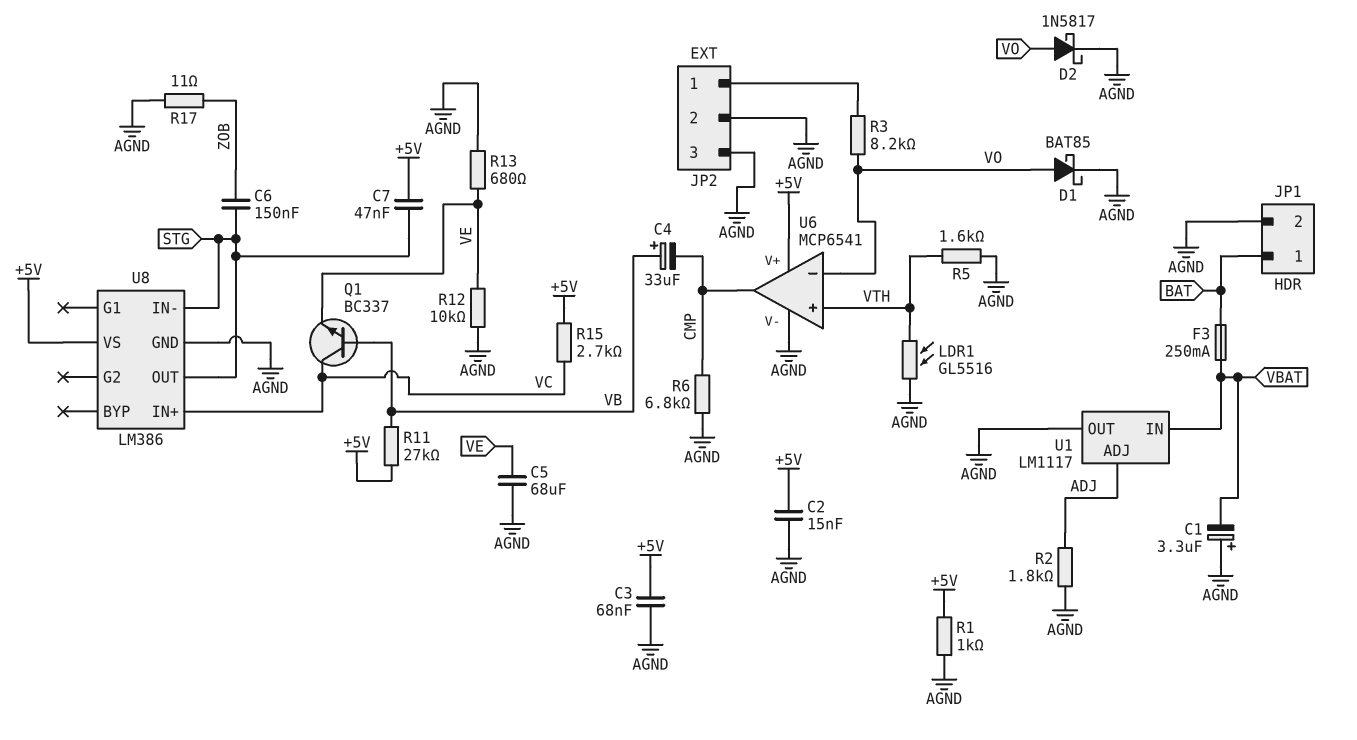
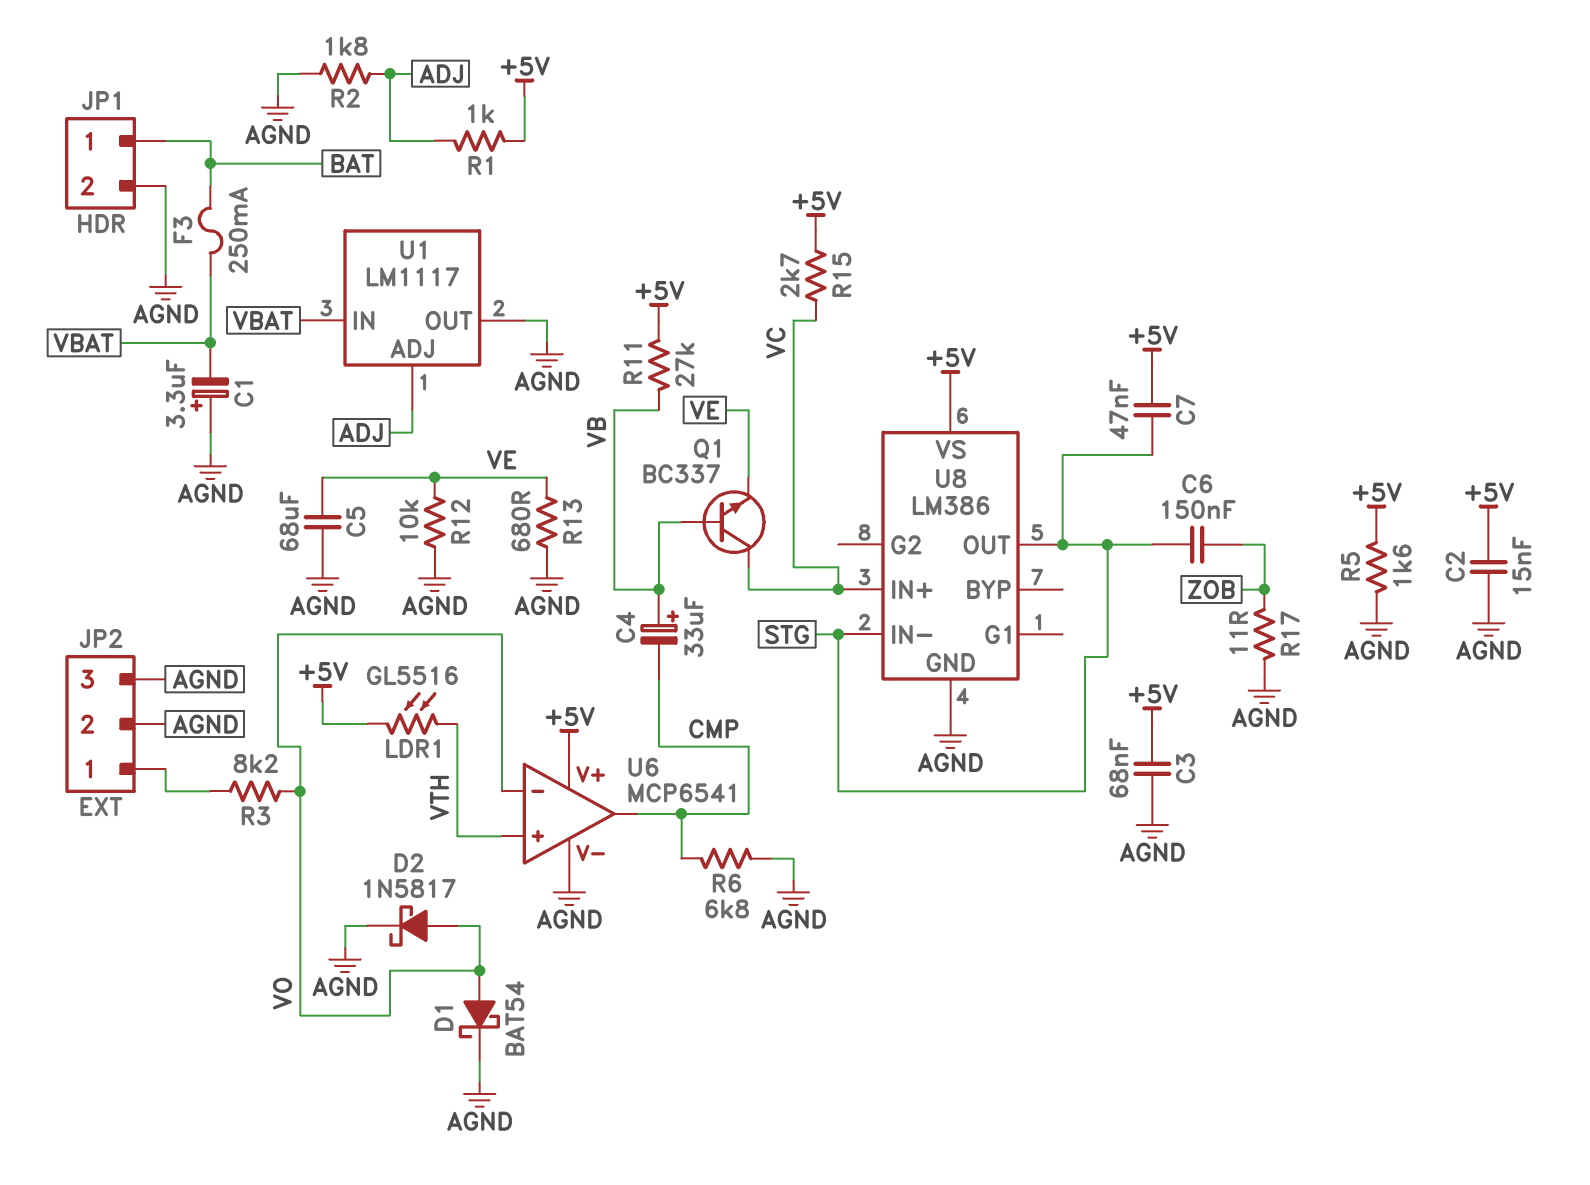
D1: schottky BAT85 (A VO, K AGND) -> schottky BAT54 (A VO, K AGND)
LDR1: GL5516 (AGND, VTH) -> GL5516 (+5V, VTH)
R1: 1k (+5V, AGND) -> 1k (+5V, ADJ)
R5: 1.6k (AGND, VTH) -> 1.6k (+5V, AGND)

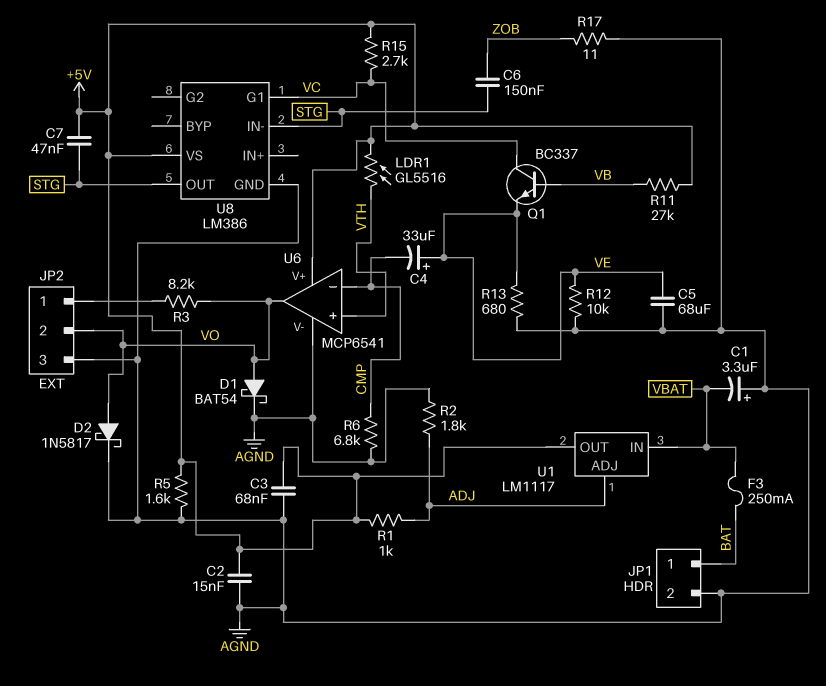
C4: 33uF (plus VB, minus CMP) -> 33uF (plus VE, minus CMP)
JP2 pin 2: AGND -> VO
U1 pin OUT: AGND -> +5V
U6 pin in-: VO -> CMP
U6 pin out: CMP -> VO
U8 pin G1: none -> VC
U8 pin IN+: VC -> none

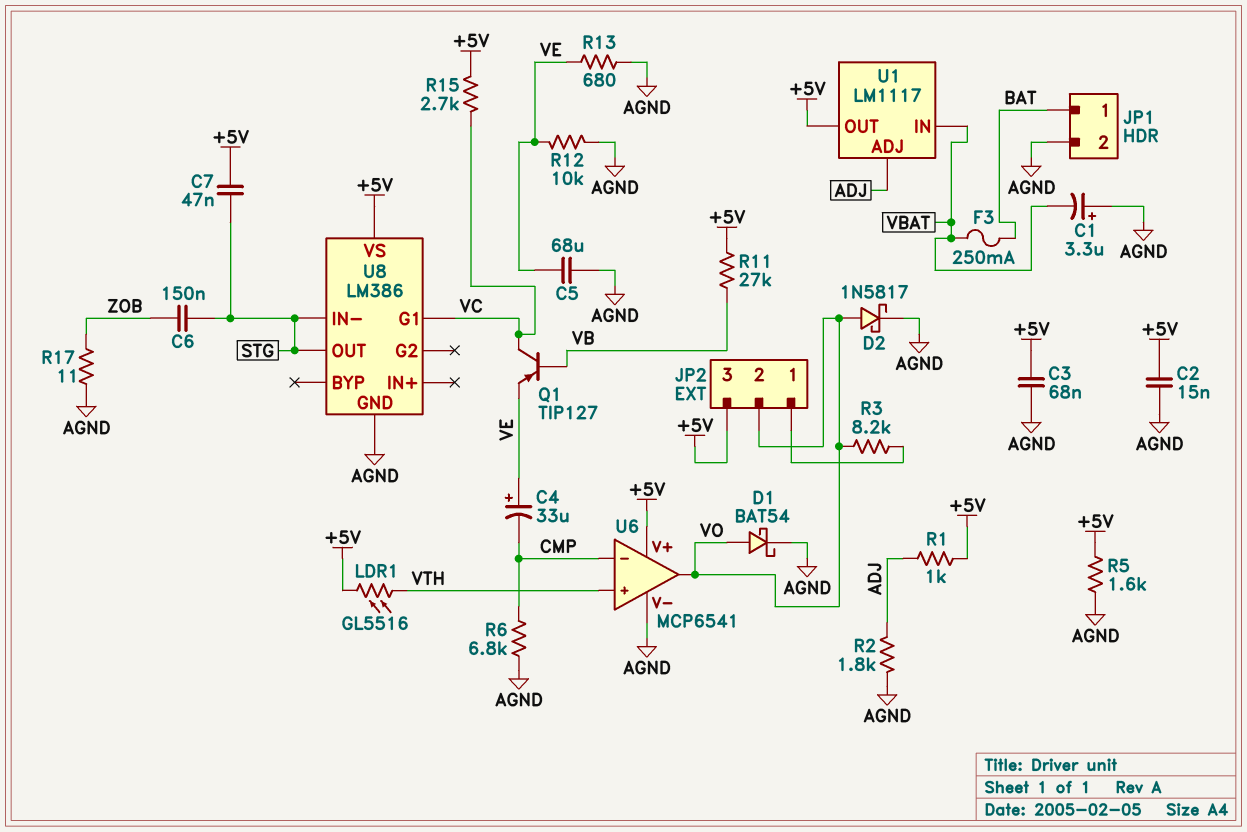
JP2 pin 3: AGND -> +5V
Q1: NPN BC337 (B VB, C VC, E VE) -> PNP TIP127 (B VB, C VC, E VE)

